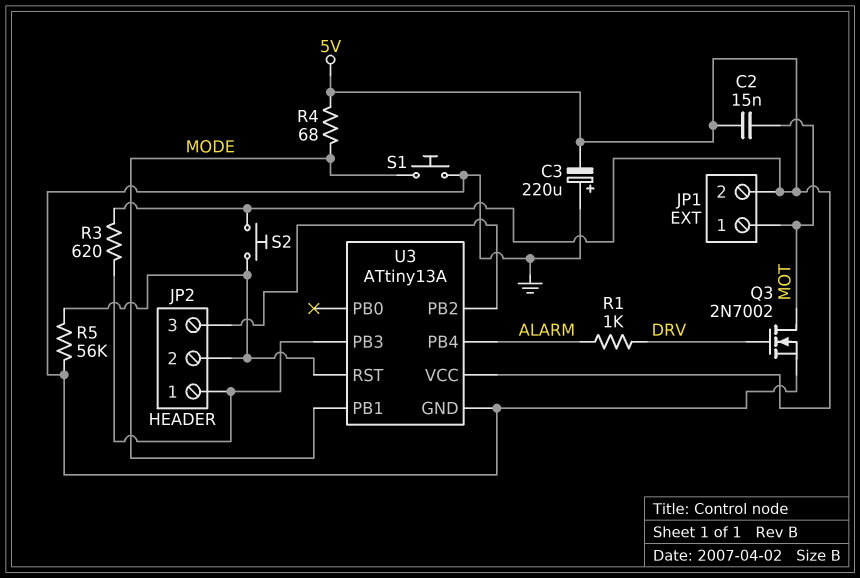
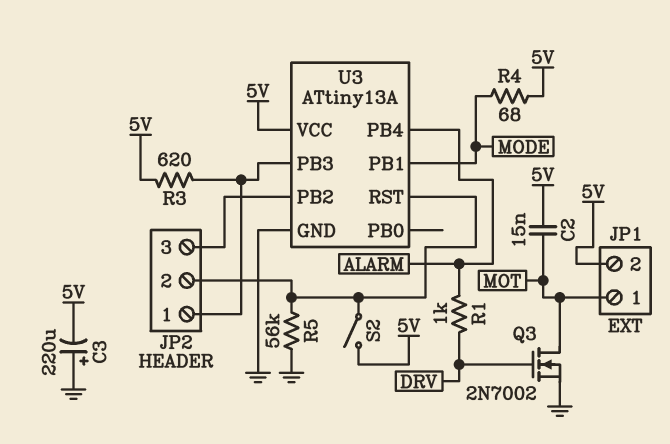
S1: button (GND, MODE) -> none
S2: button (5V, JP2/2) -> switch (5V, JP2/2)

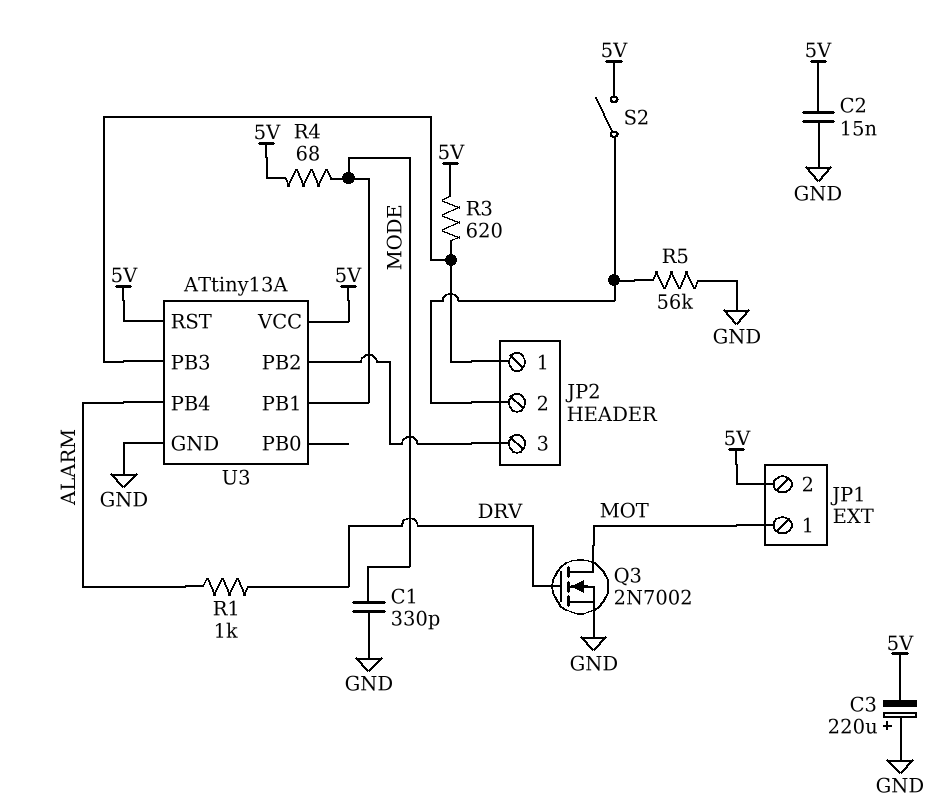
C1: none -> 330pF (GND, MODE)
C2: 15nF (5V, MOT) -> 15nF (5V, GND)
U3 pin RST: JP2/2 -> 5V

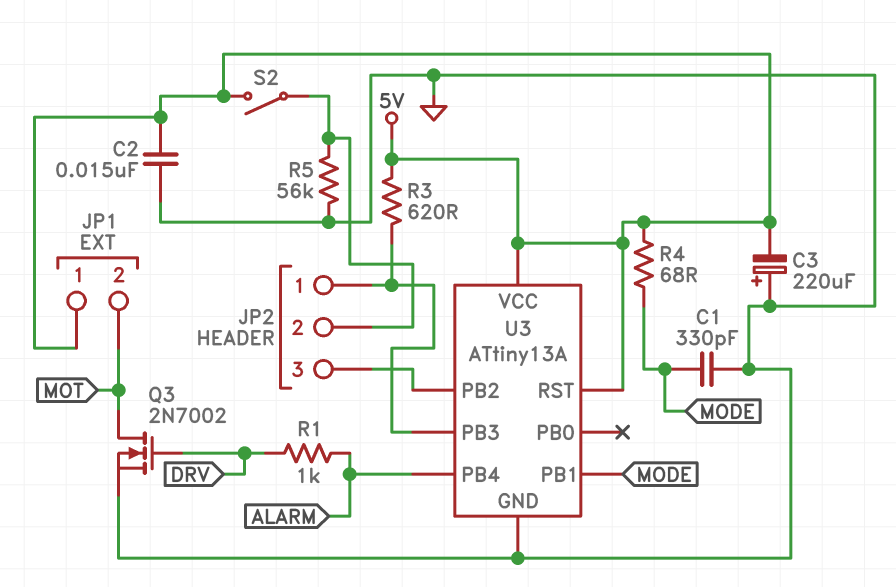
JP1 pin 1: MOT -> 5V
JP1 pin 2: 5V -> MOT

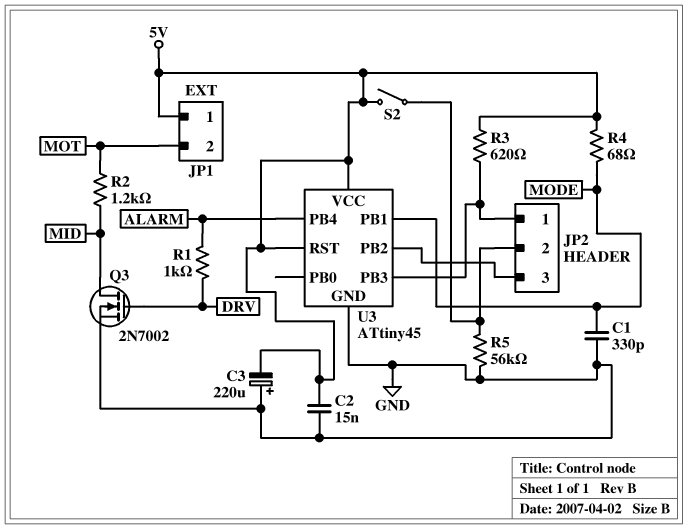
Q3: NMOS 2N7002 (G DRV, D MOT, S GND) -> NMOS 2N7002 (G DRV, D MID, S GND)
R2: none -> 1.2k (MID, MOT)
U3: ATtiny13A -> ATtiny45

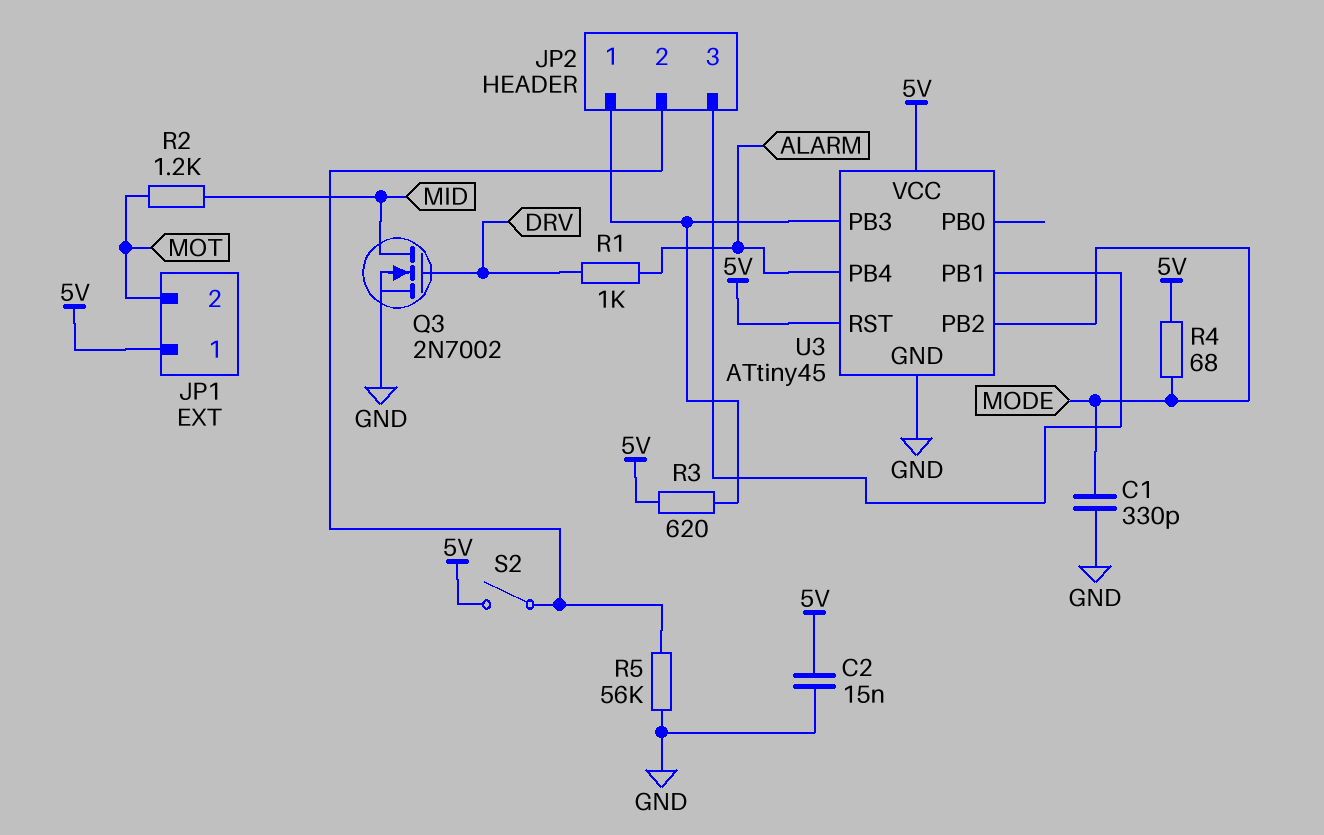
C3: 220uF (plus GND, minus 5V) -> none
U3 pin PB1: MODE -> JP2/3
U3 pin PB2: JP2/3 -> MODE

